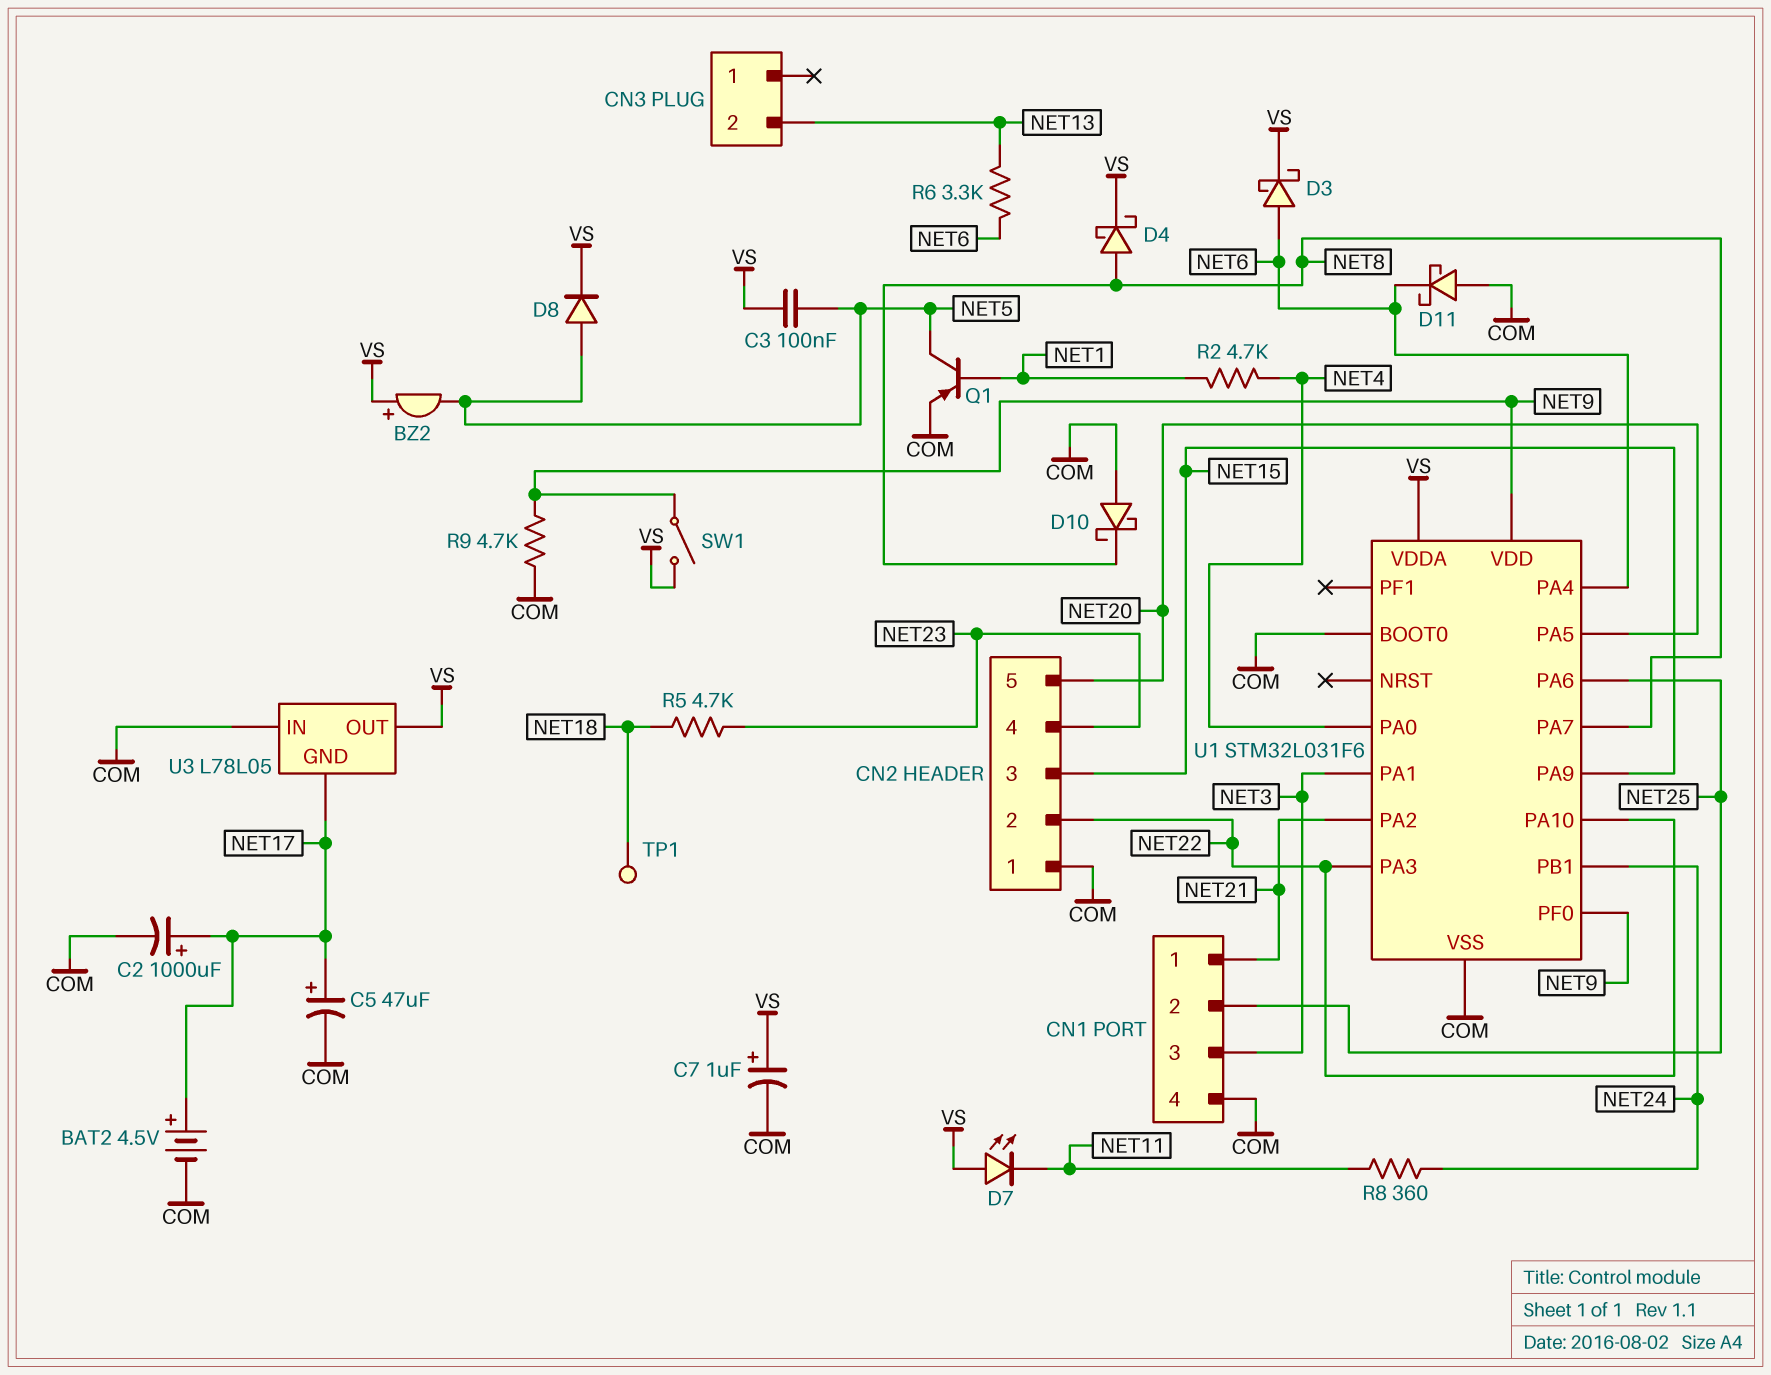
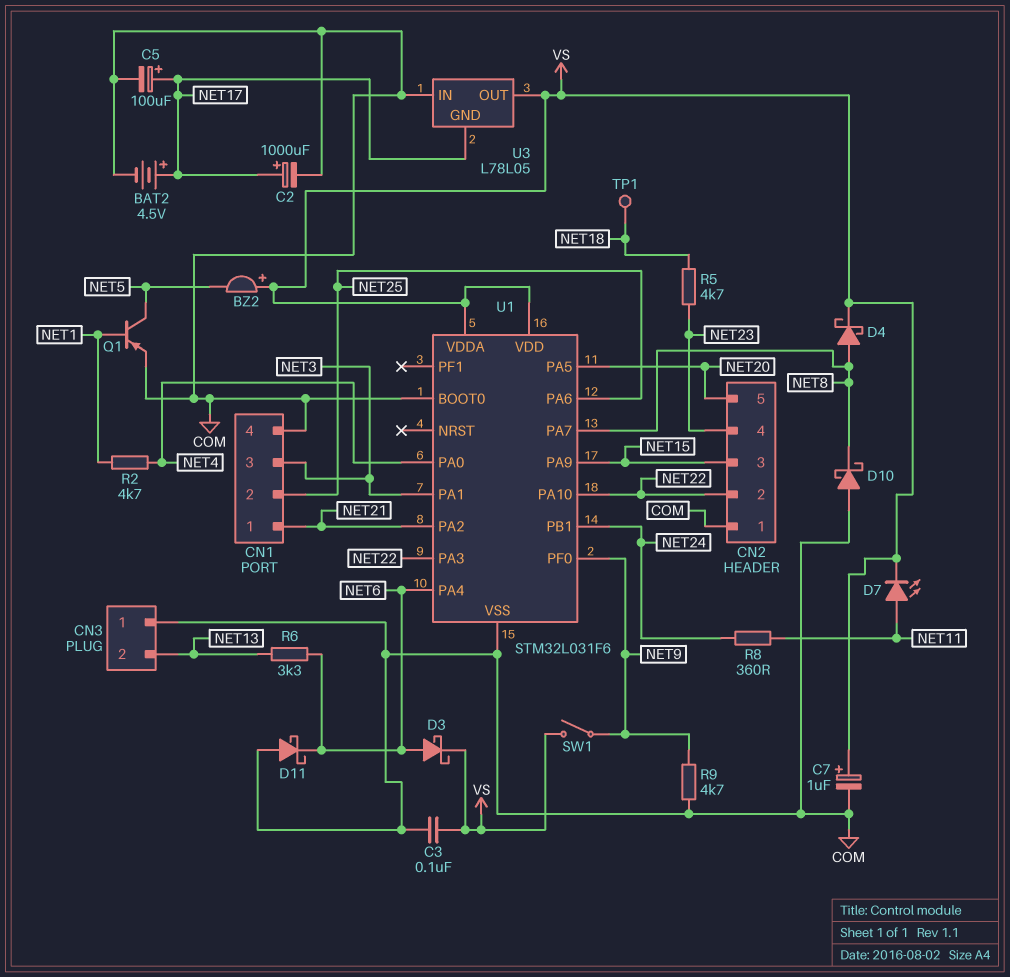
C3: 100nF (NET5, VS) -> 100nF (COM, VS)
C5: 47uF (plus NET17, minus COM) -> 100uF (plus NET17, minus COM)
CN3 pin 1: none -> COM
D7: LED (A VS, K NET11) -> LED (A NET11, K VS)
D8: diode (A NET5, K VS) -> none
U1 pin VDD: NET9 -> VS

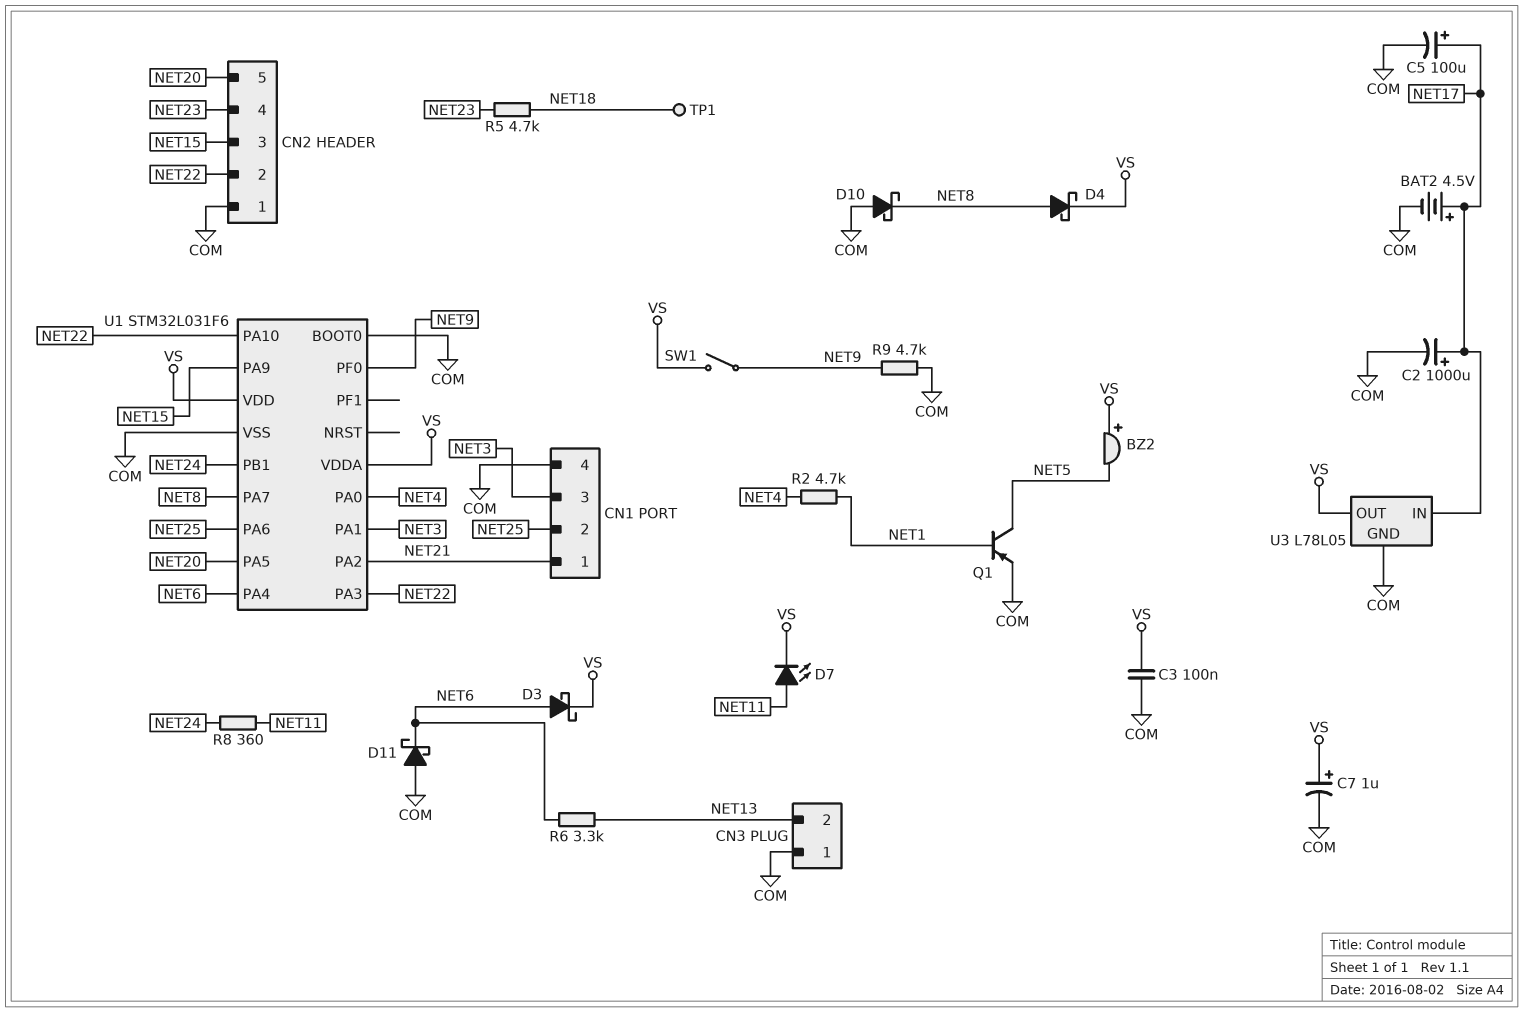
U3 pin GND: NET17 -> COM
U3 pin IN: COM -> NET17

